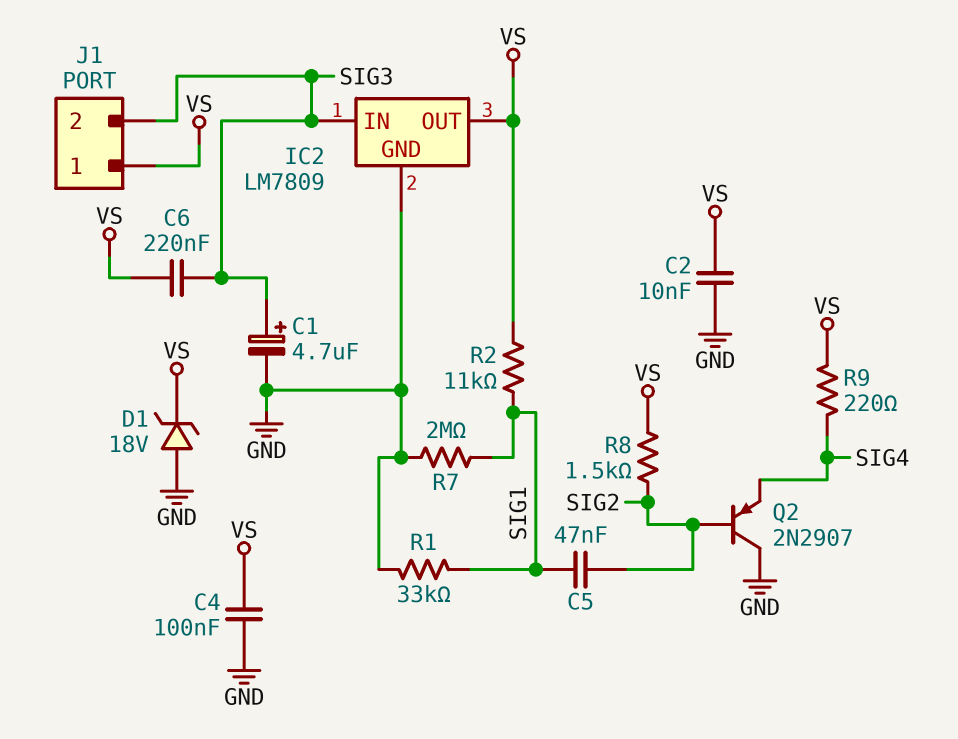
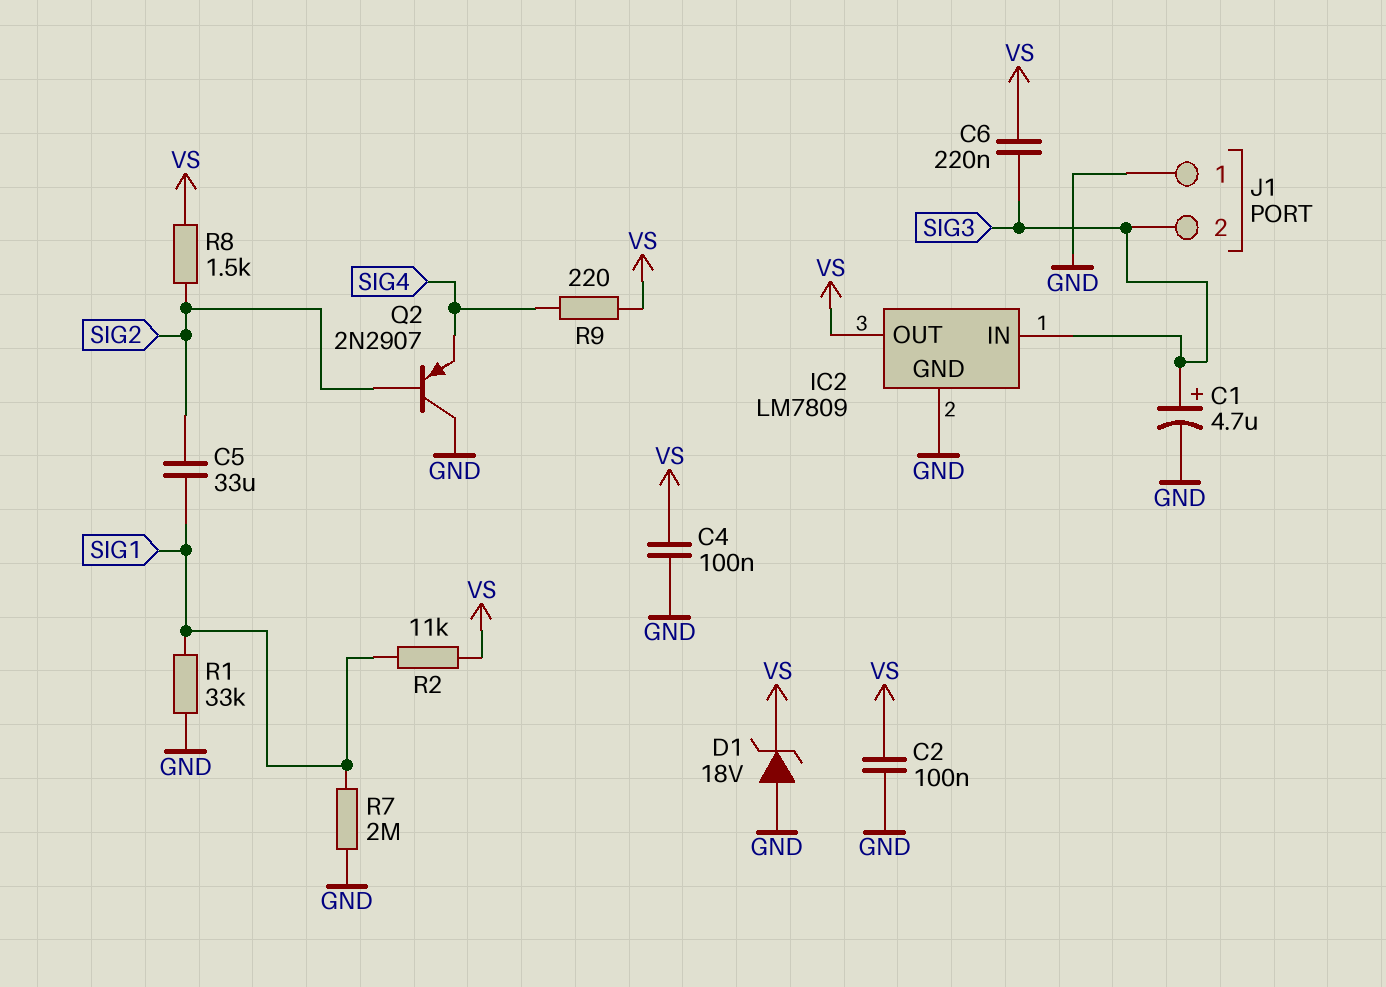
C2: 10nF (GND, VS) -> 100nF (GND, VS)
C5: 47nF (SIG1, SIG2) -> 33uF (SIG1, SIG2)
J1 pin 1: VS -> GND

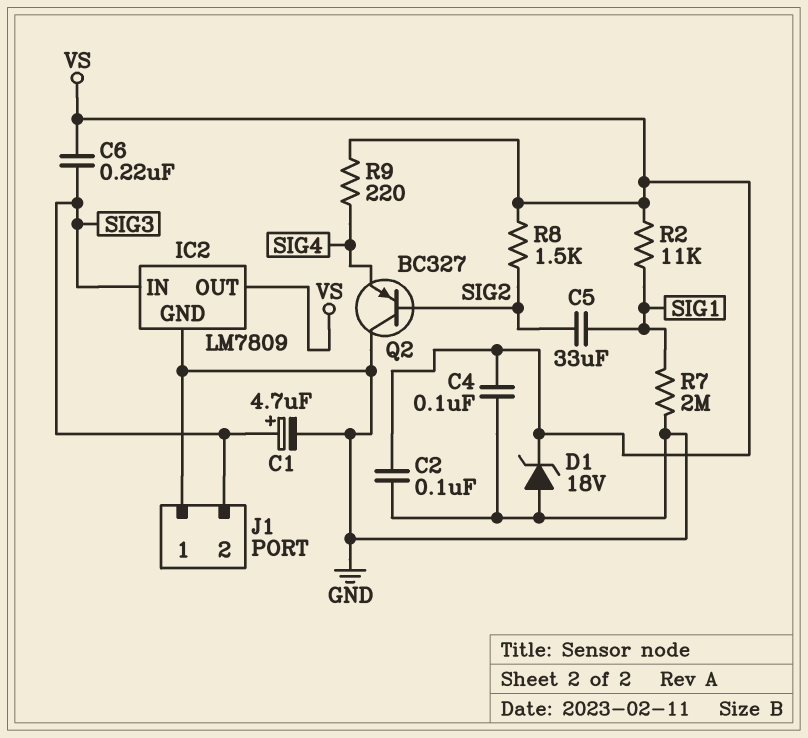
Q2: PNP 2N2907 (B SIG2, C GND, E SIG4) -> PNP BC327 (B SIG2, C GND, E SIG4)
R1: 33k (GND, SIG1) -> none

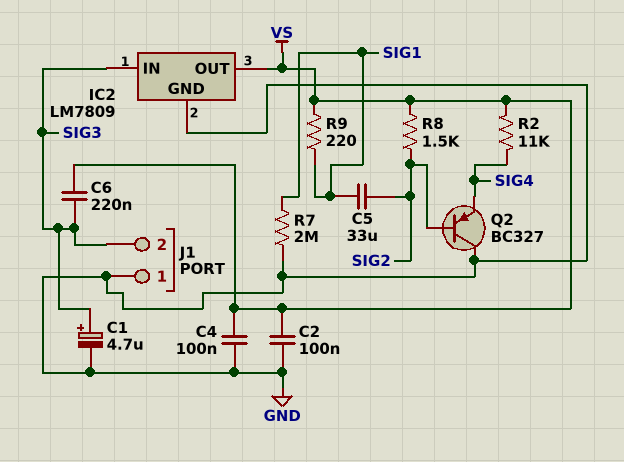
D1: zener 18V (A GND, K VS) -> none
R2: 11k (SIG1, VS) -> 11k (SIG4, VS)
R9: 220 (SIG4, VS) -> 220 (SIG1, VS)

